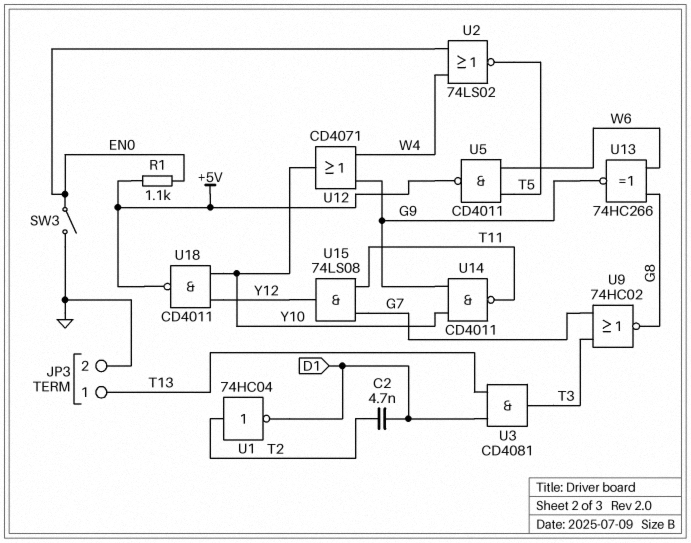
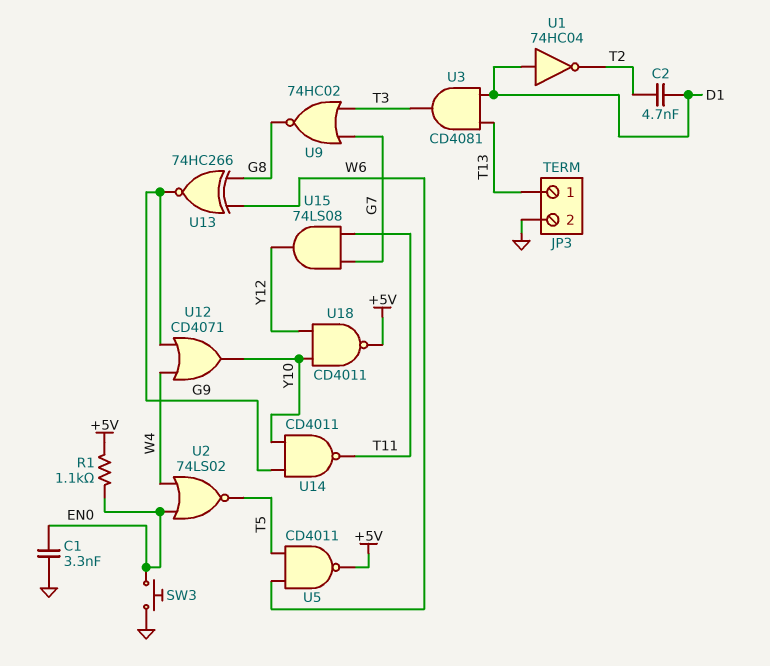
C1: none -> 3.3nF (EN0, GND)
SW3: switch (EN0, GND) -> button (EN0, GND)
U1: NOT 74HC04 (in T2, out D1) -> NOT 74HC04 (in D1, out T2)

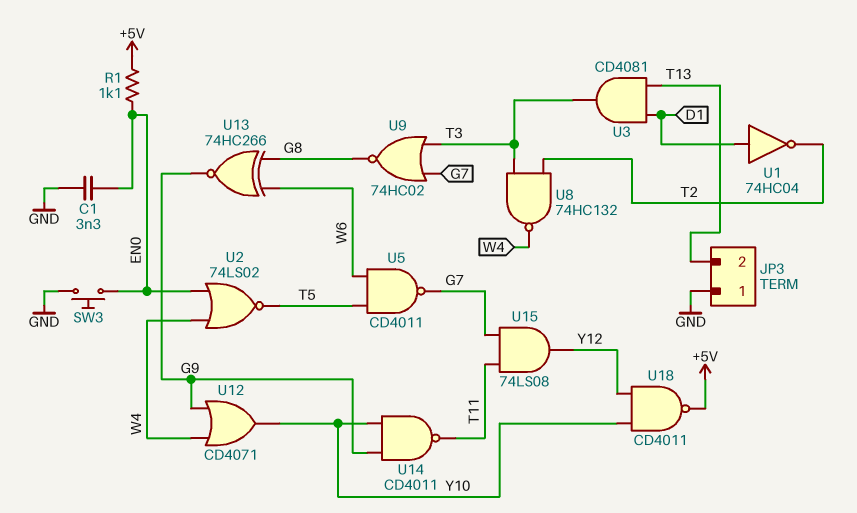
C2: 4.7nF (D1, T2) -> none
JP3 pin 1: T13 -> GND
JP3 pin 2: GND -> T13
U5: NAND CD4011 (in T5, in W6, out +5V) -> NAND CD4011 (in T5, in W6, out G7)
U8: none -> NAND 74HC132 (in T2, in T3, out W4)

